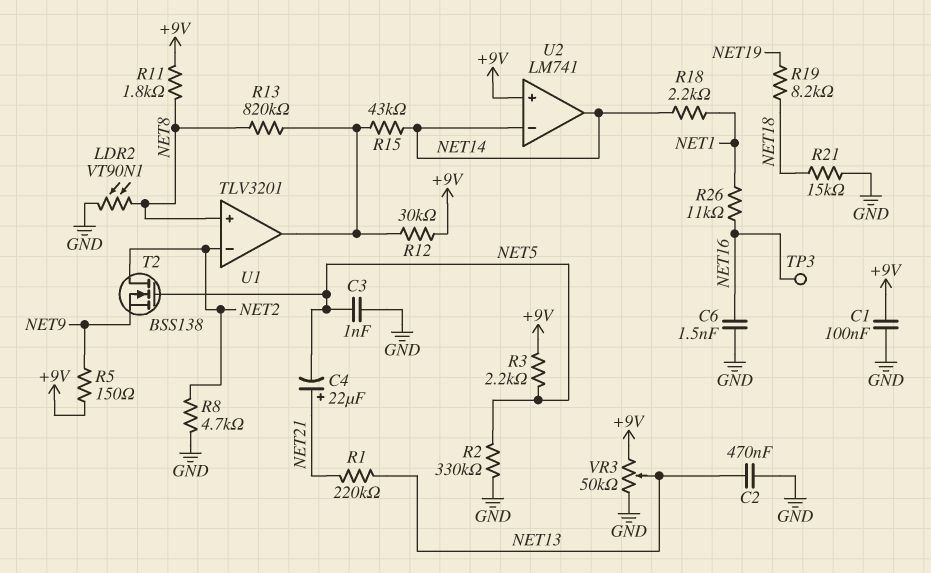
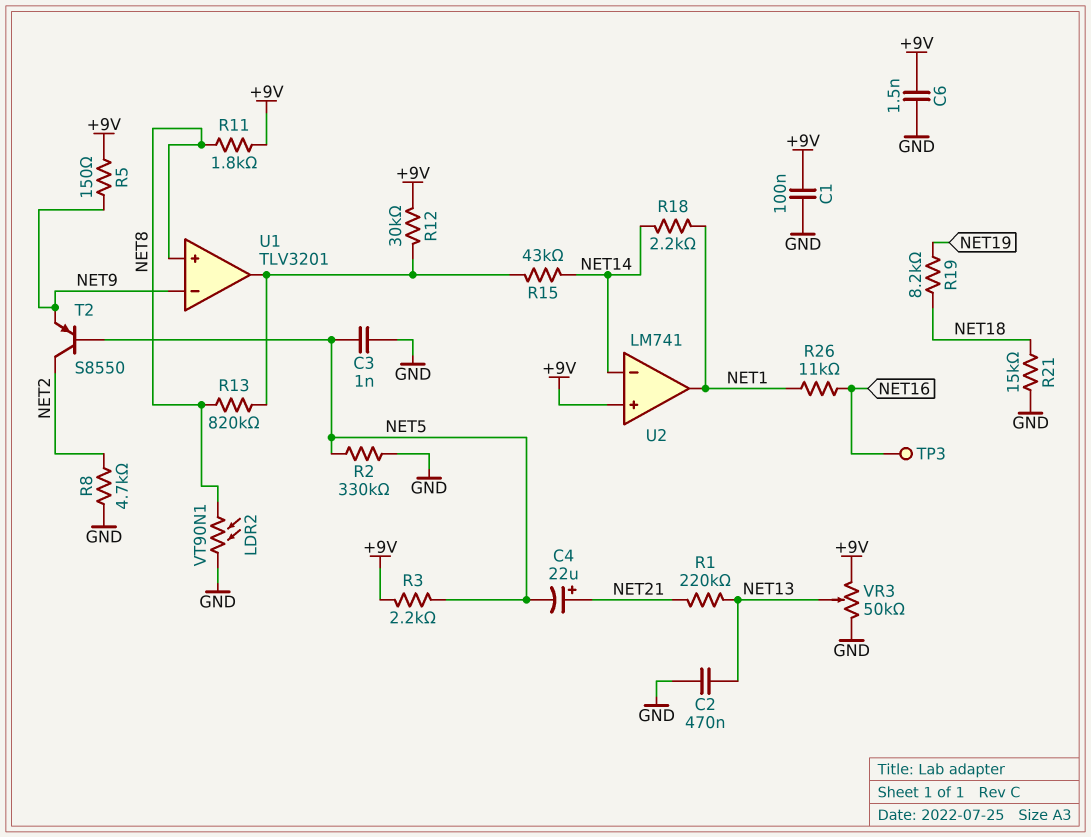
C6: 1.5nF (GND, NET16) -> 1.5nF (+9V, GND)
T2: NMOS BSS138 (G NET5, D NET2, S NET9) -> PNP S8550 (B NET5, C NET2, E NET9)
U1 pin in-: NET2 -> NET9
U2 pin out: NET14 -> NET1

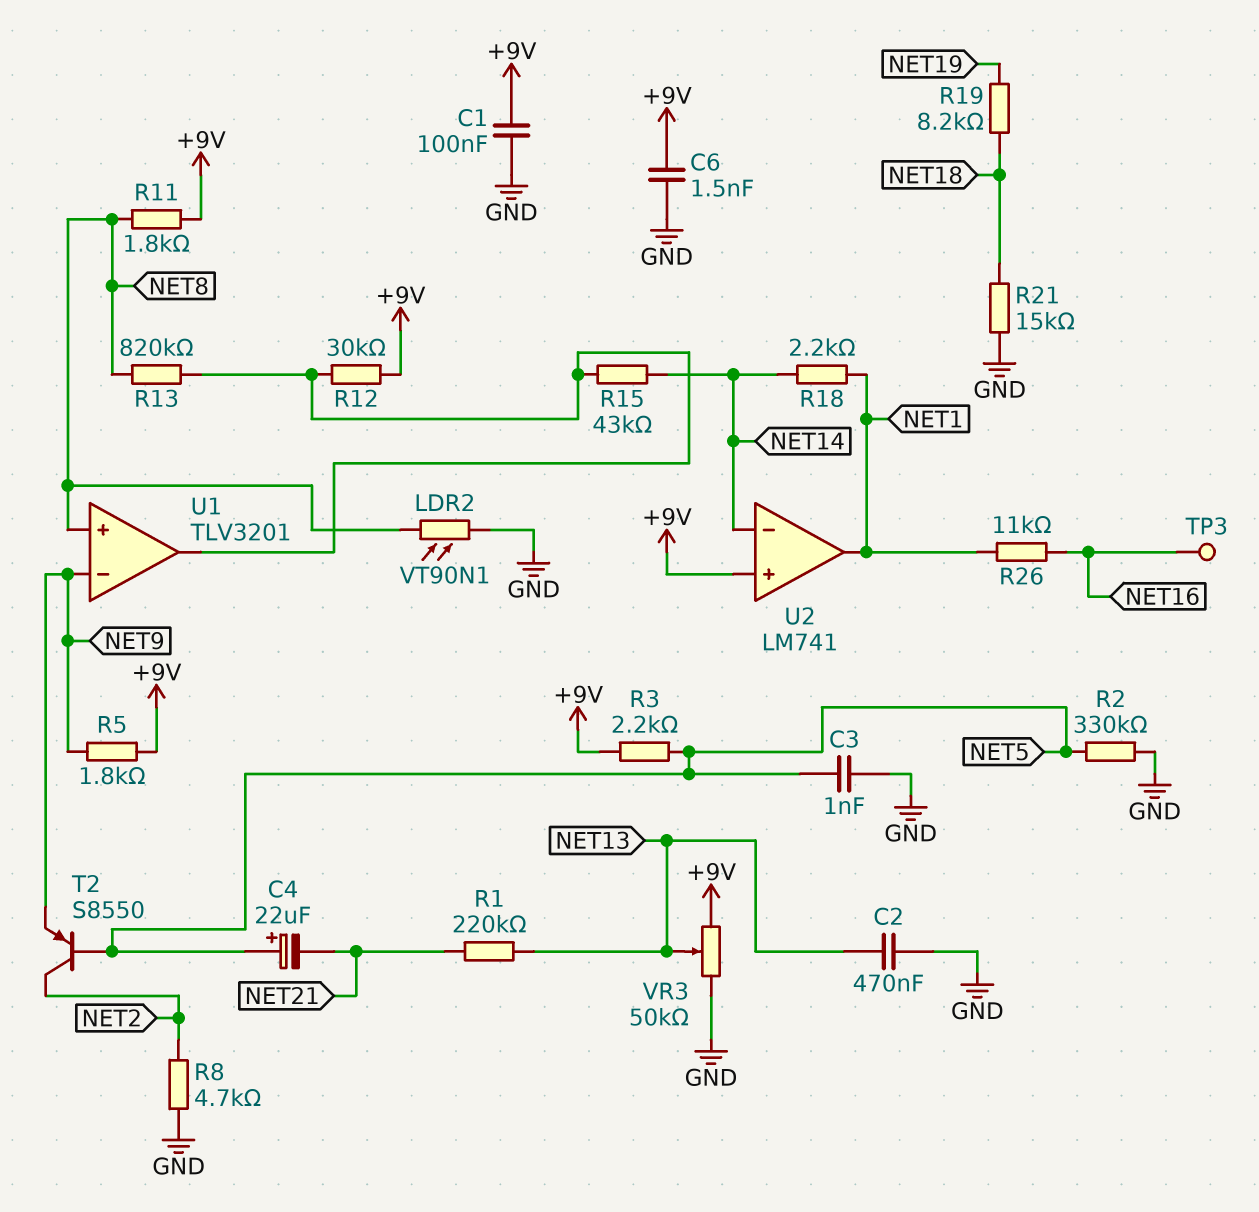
C4: 22uF (plus NET21, minus NET5) -> 22uF (plus NET5, minus NET21)
R5: 150 (+9V, NET9) -> 1.8k (+9V, NET9)

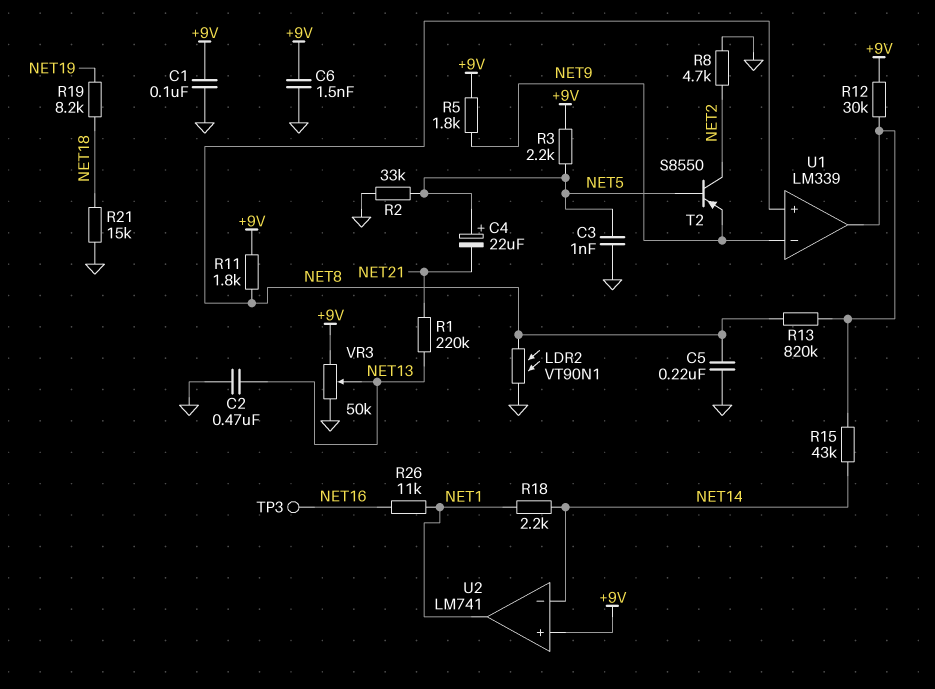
C5: none -> 220nF (GND, NET8)
R2: 330k (GND, NET5) -> 33k (GND, NET5)
U1: TLV3201 -> LM339

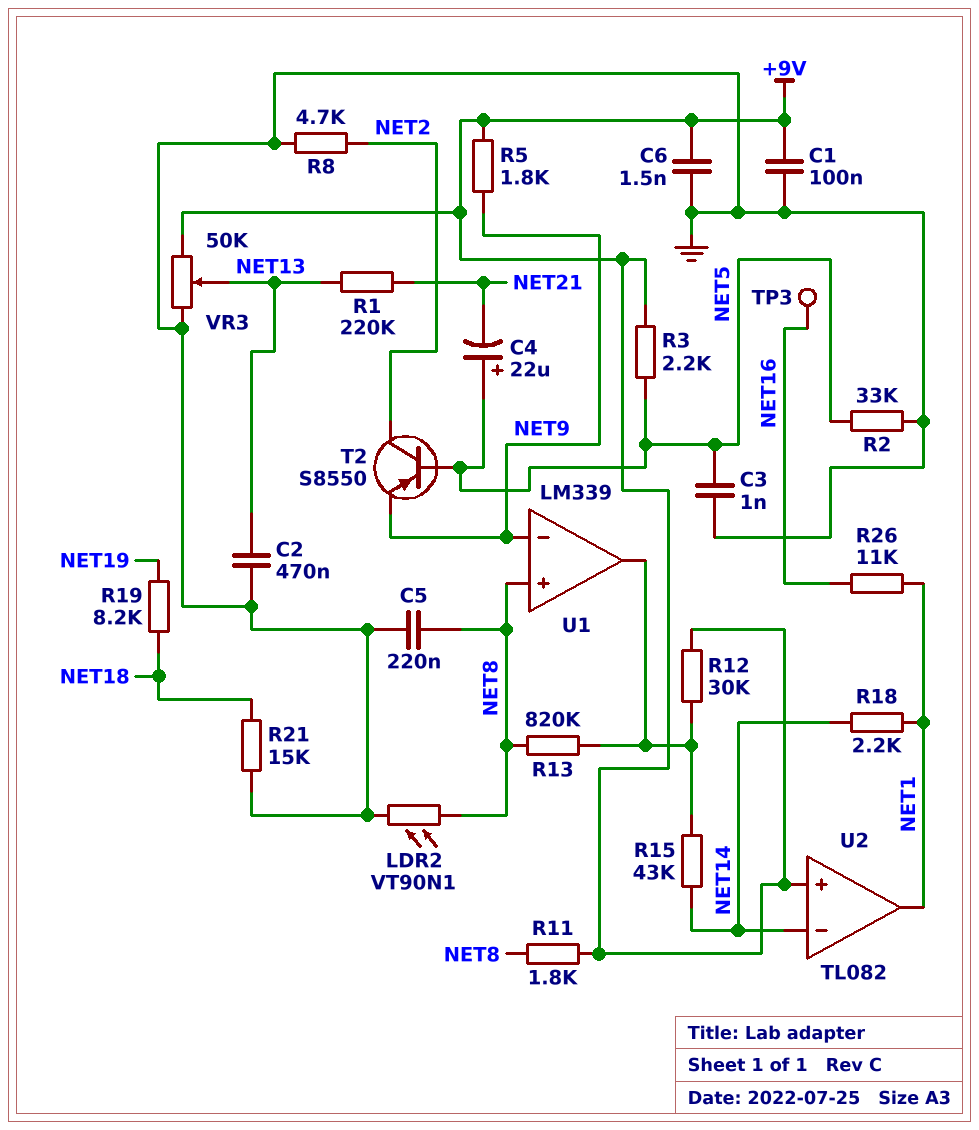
U2: LM741 -> TL082

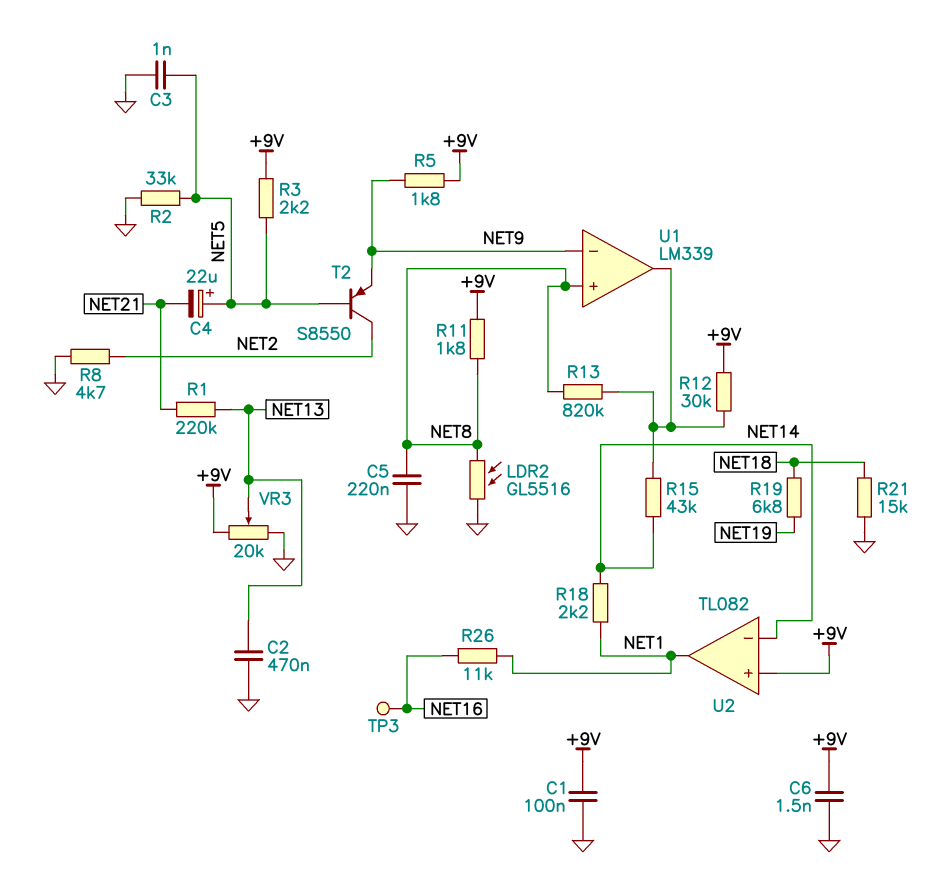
LDR2: VT90N1 (GND, NET8) -> GL5516 (GND, NET8)
R19: 8.2k (NET18, NET19) -> 6.8k (NET18, NET19)
VR3: 50k (+9V, GND, wiper NET13) -> 20k (+9V, GND, wiper NET13)

